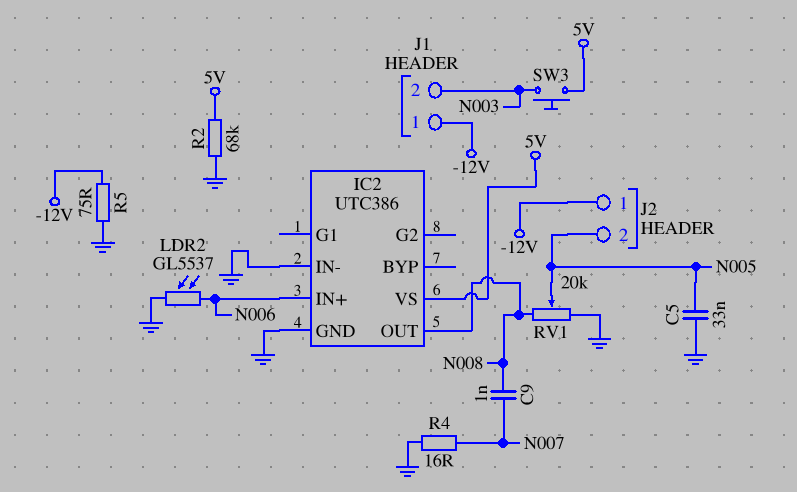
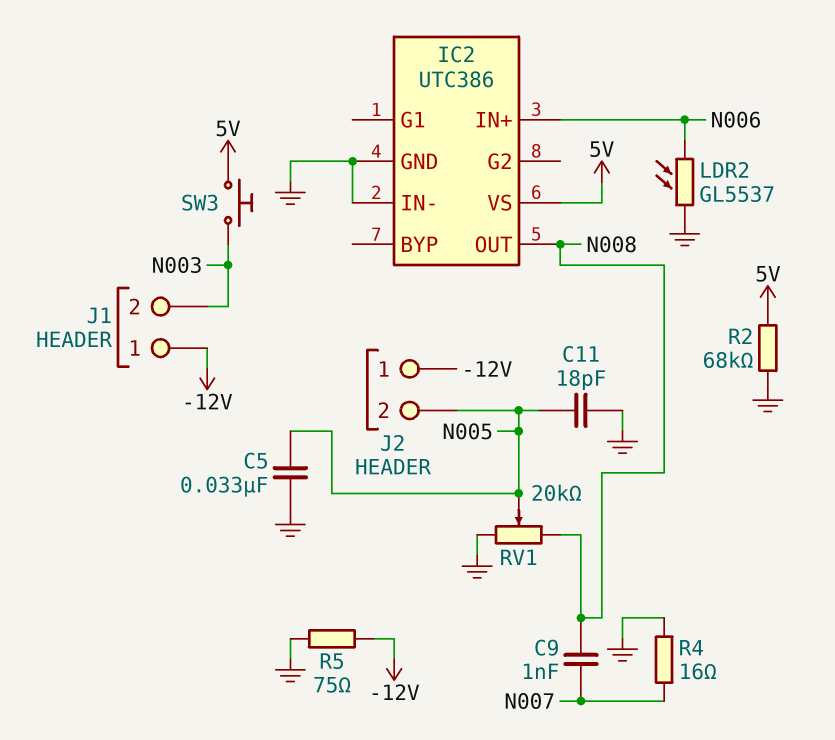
C11: none -> 18pF (GND, N005)

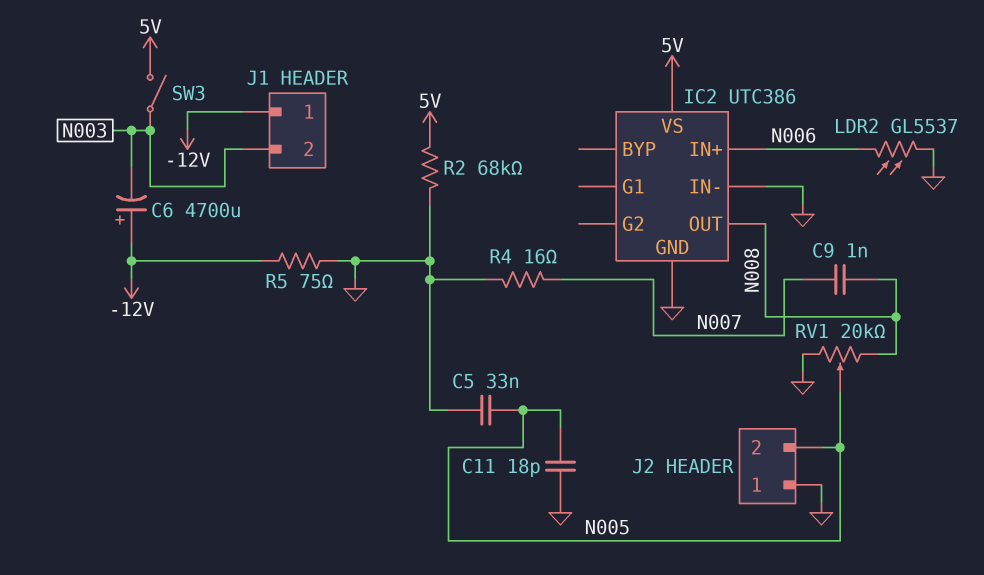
C6: none -> 4700uF (plus -12V, minus N003)
J2 pin 1: -12V -> GND
SW3: button (5V, N003) -> switch (5V, N003)

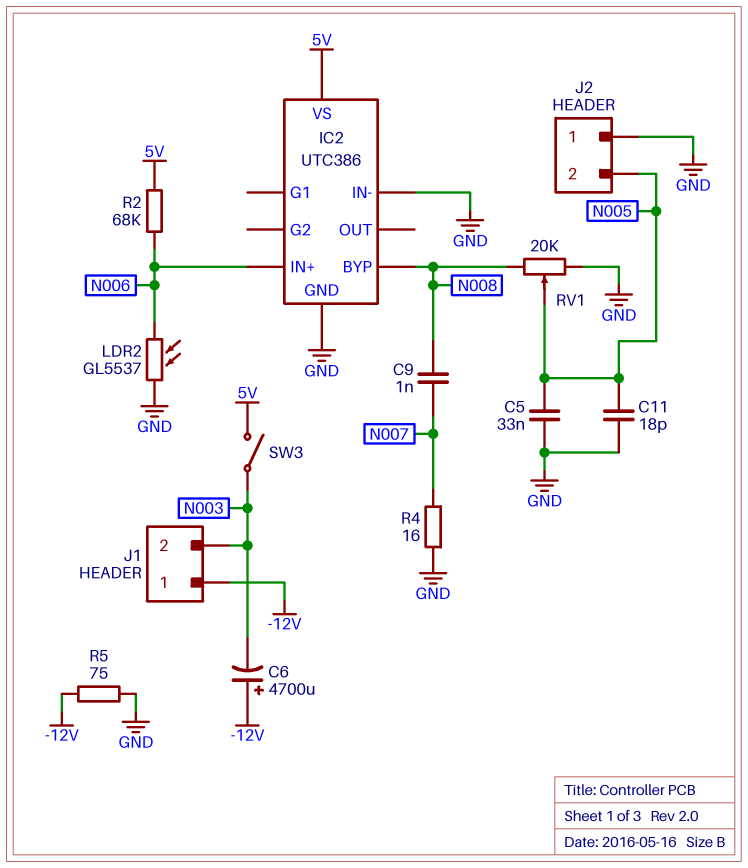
IC2 pin BYP: none -> N008
IC2 pin OUT: N008 -> none
R2: 68k (5V, GND) -> 68k (5V, N006)

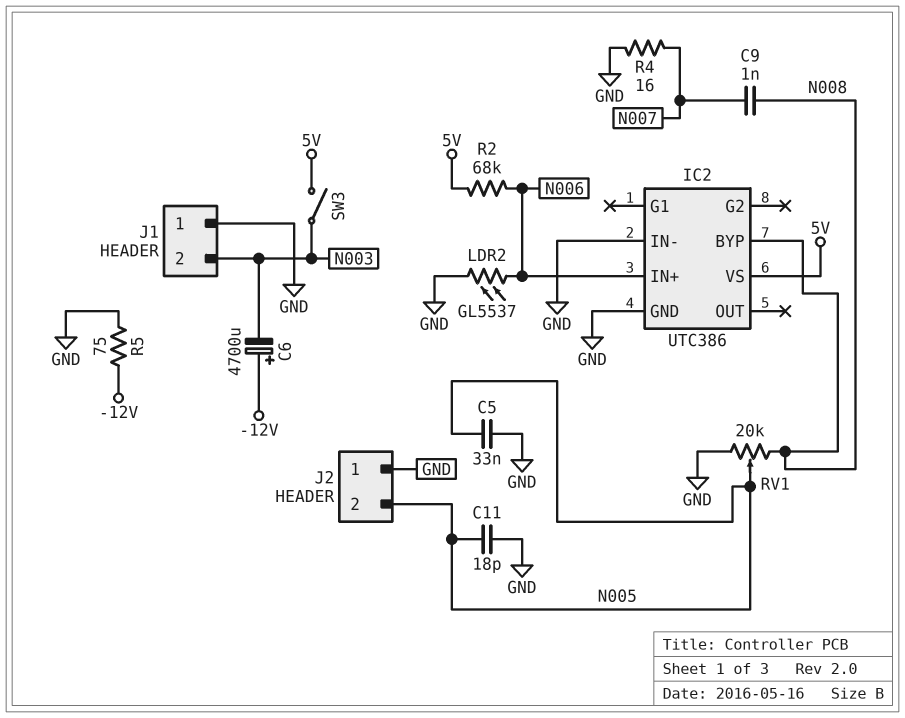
J1 pin 1: -12V -> GND

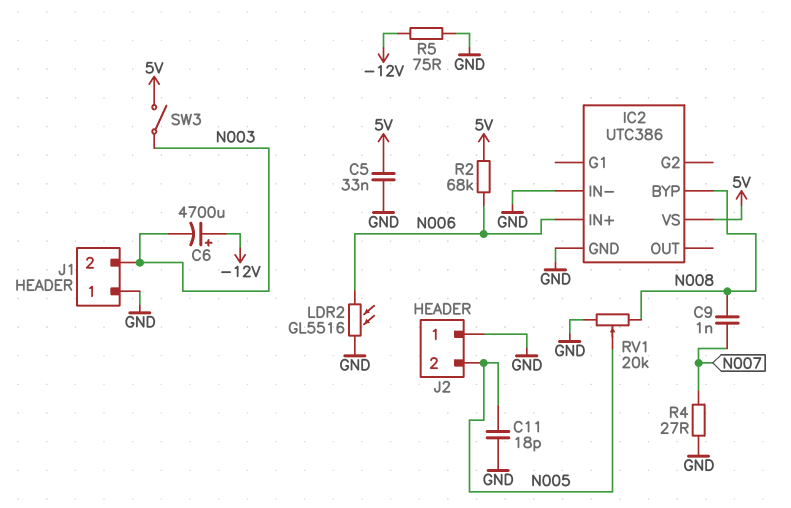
C5: 33nF (GND, N005) -> 33nF (5V, GND)
LDR2: GL5537 (GND, N006) -> GL5516 (GND, N006)
R4: 16 (GND, N007) -> 27 (GND, N007)

